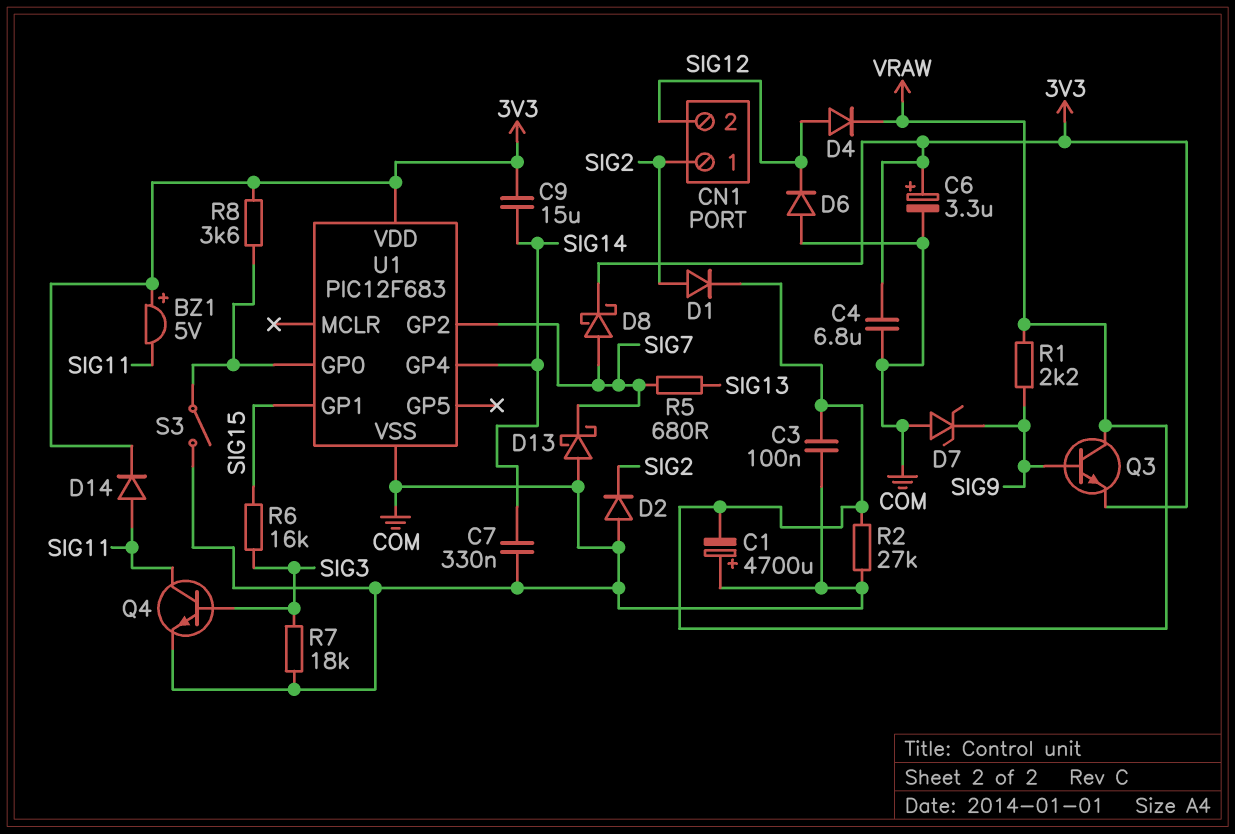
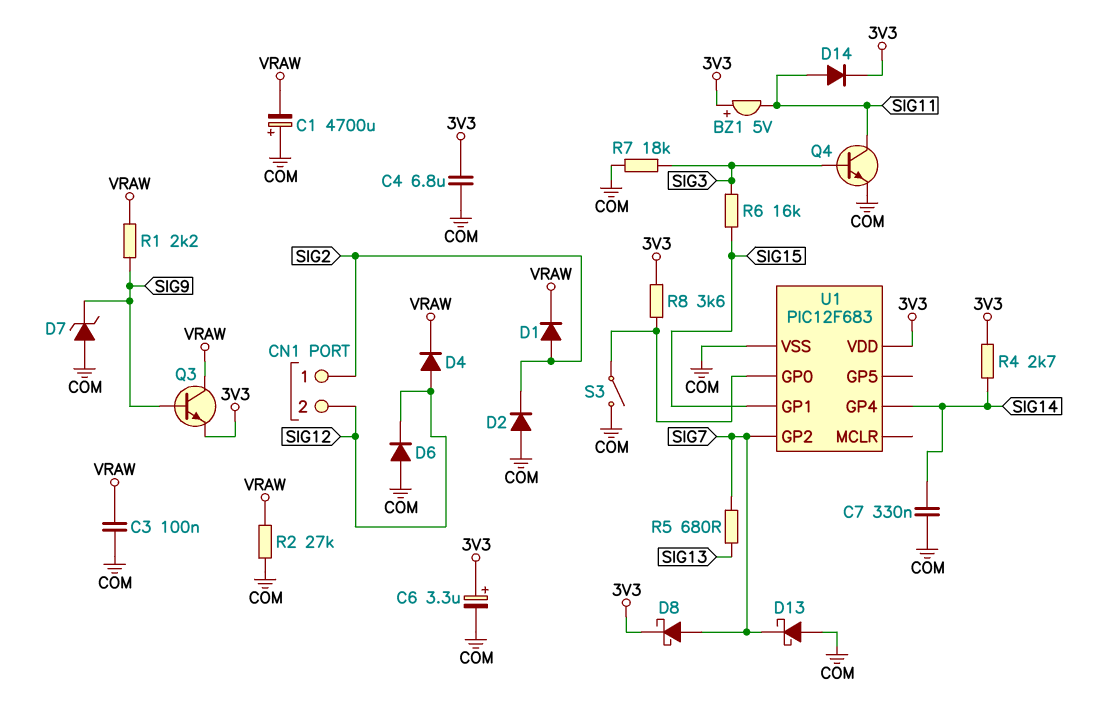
C9: 15uF (3V3, SIG14) -> none
R4: none -> 2.7k (3V3, SIG14)

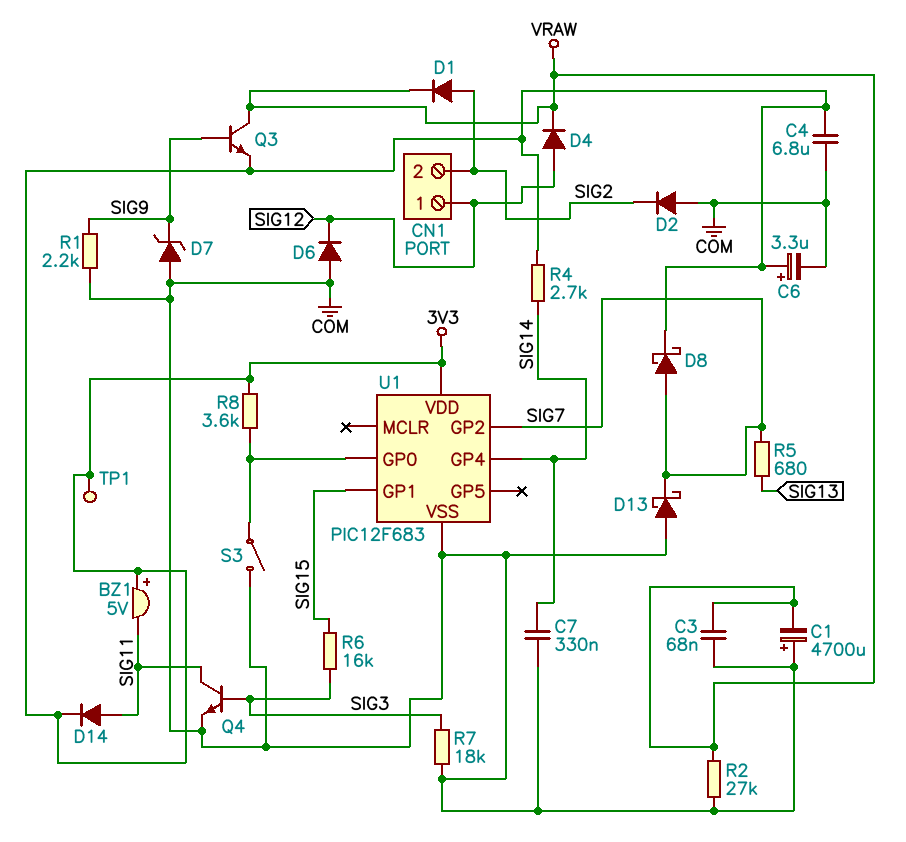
C3: 100nF (COM, VRAW) -> 68nF (COM, VRAW)
CN1 pin 1: SIG2 -> SIG12
CN1 pin 2: SIG12 -> SIG2
R1: 2.2k (SIG9, VRAW) -> 2.2k (COM, SIG9)
TP1: none -> test point (3V3)

